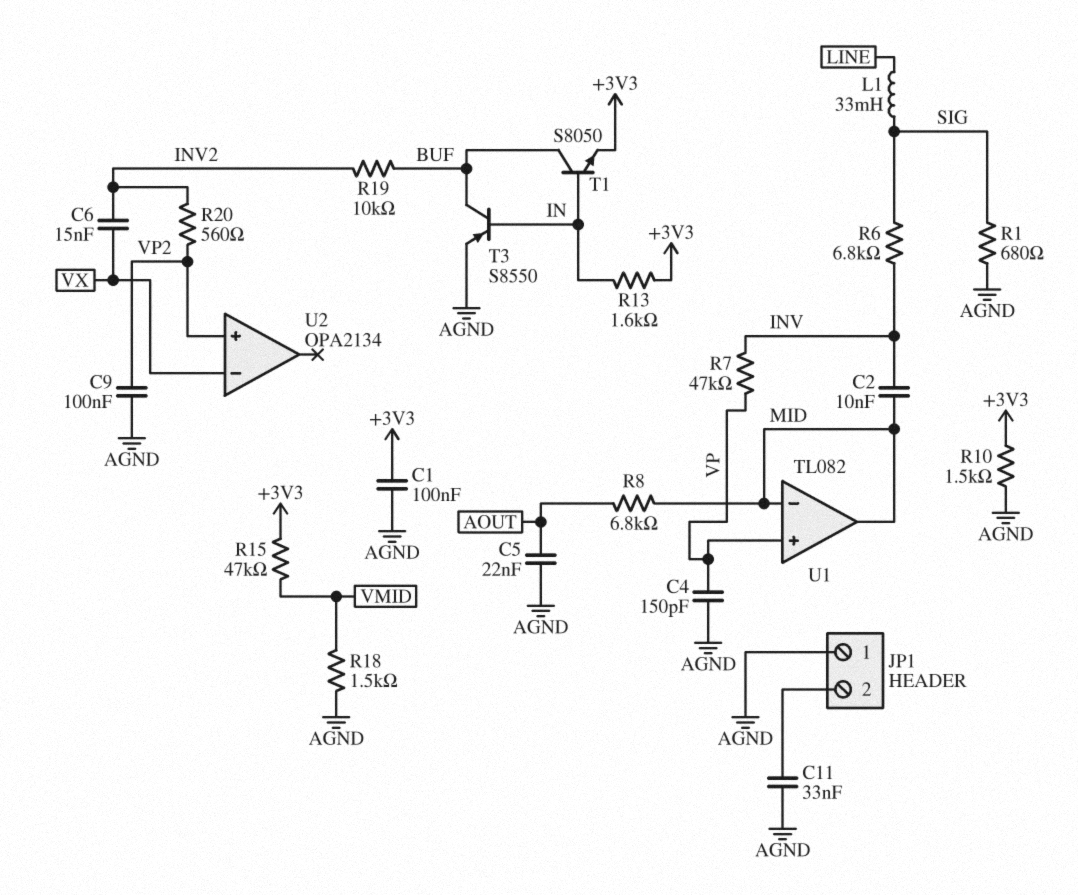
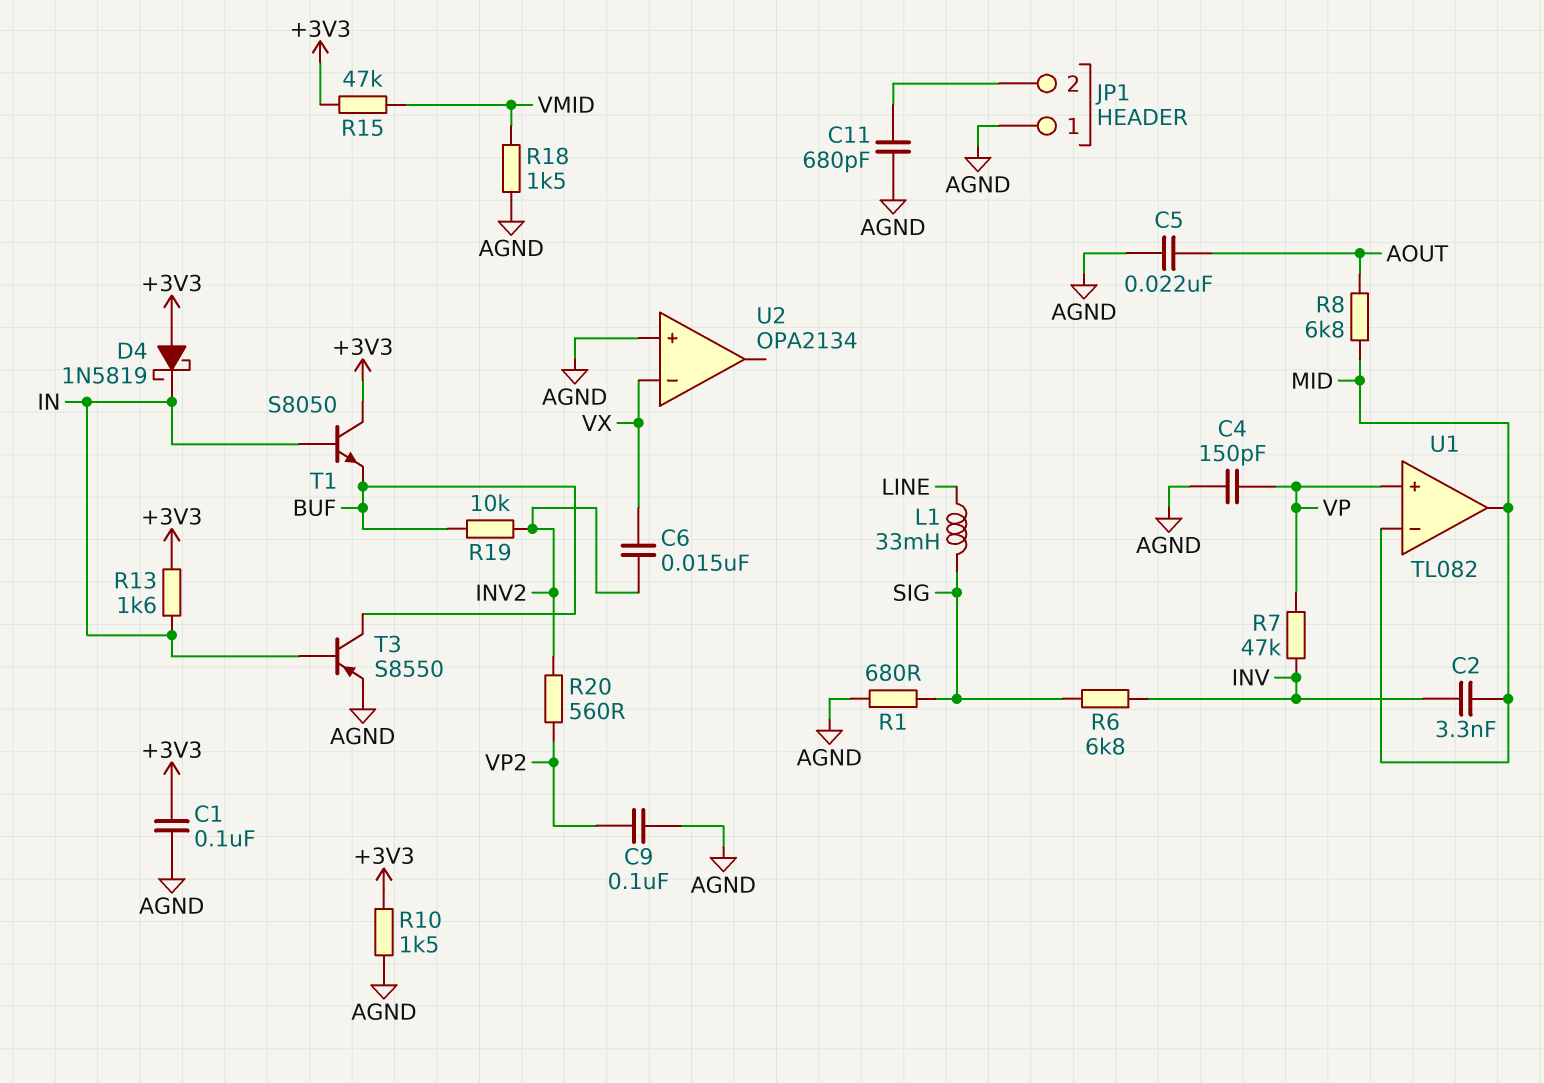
C2: 10nF (INV, MID) -> 3.3nF (INV, MID)
C11: 33nF (AGND, JP1/2) -> 680pF (AGND, JP1/2)
D4: none -> schottky 1N5819 (A +3V3, K IN)
T1: NPN S8050 (B IN, C BUF, E +3V3) -> NPN S8050 (B IN, C +3V3, E BUF)
U2 pin in+: VP2 -> AGND

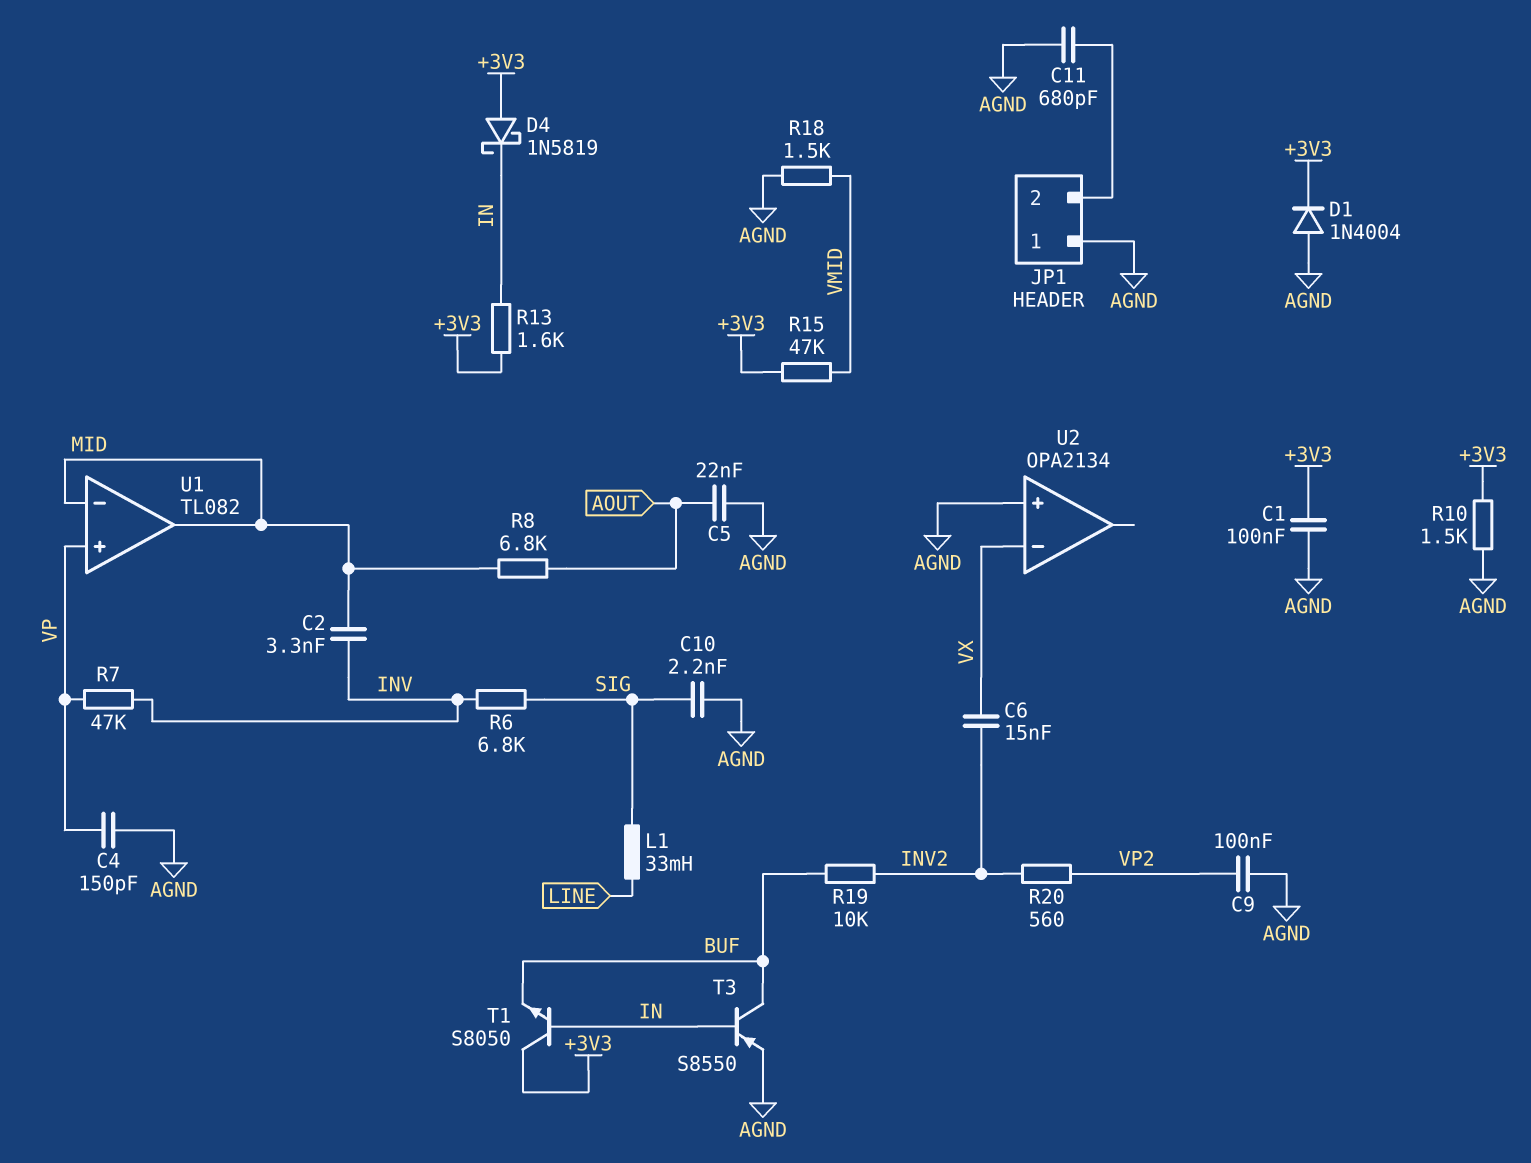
C10: none -> 2.2nF (AGND, SIG)
D1: none -> diode 1N4004 (A AGND, K +3V3)
R1: 680 (AGND, SIG) -> none

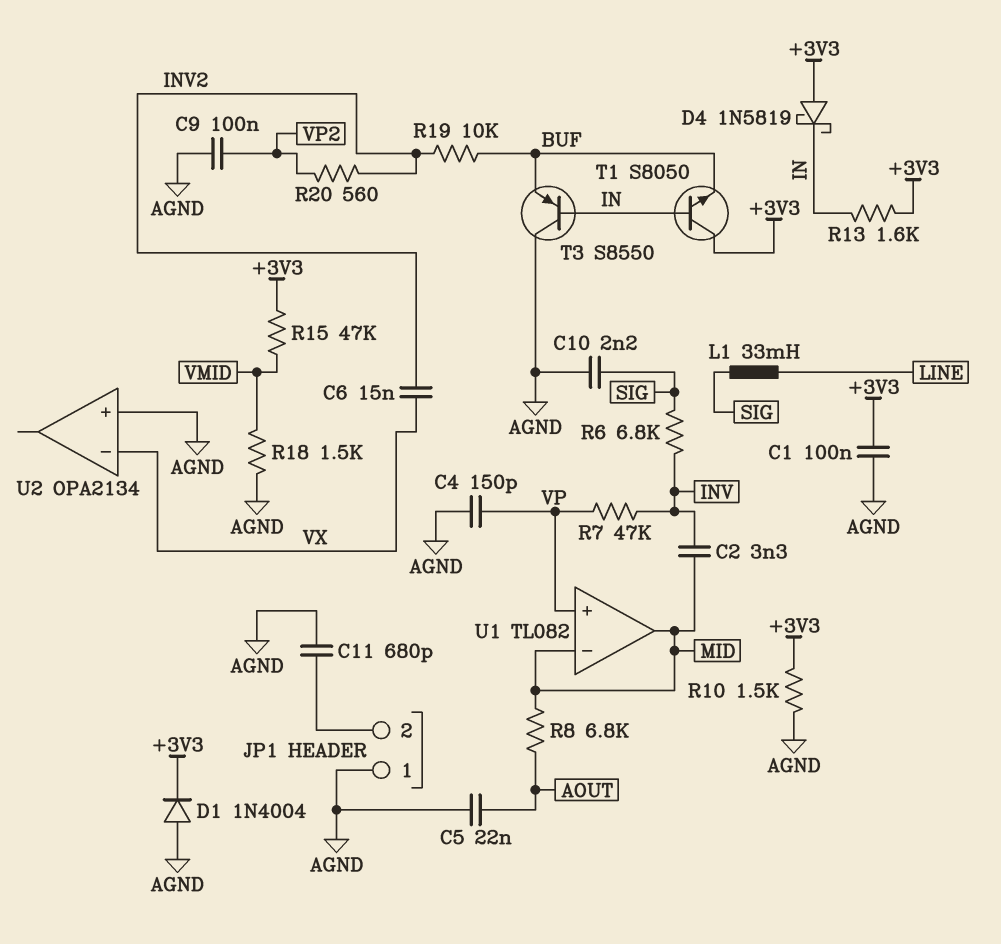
T3: PNP S8550 (B IN, C BUF, E AGND) -> PNP S8550 (B IN, C AGND, E BUF)

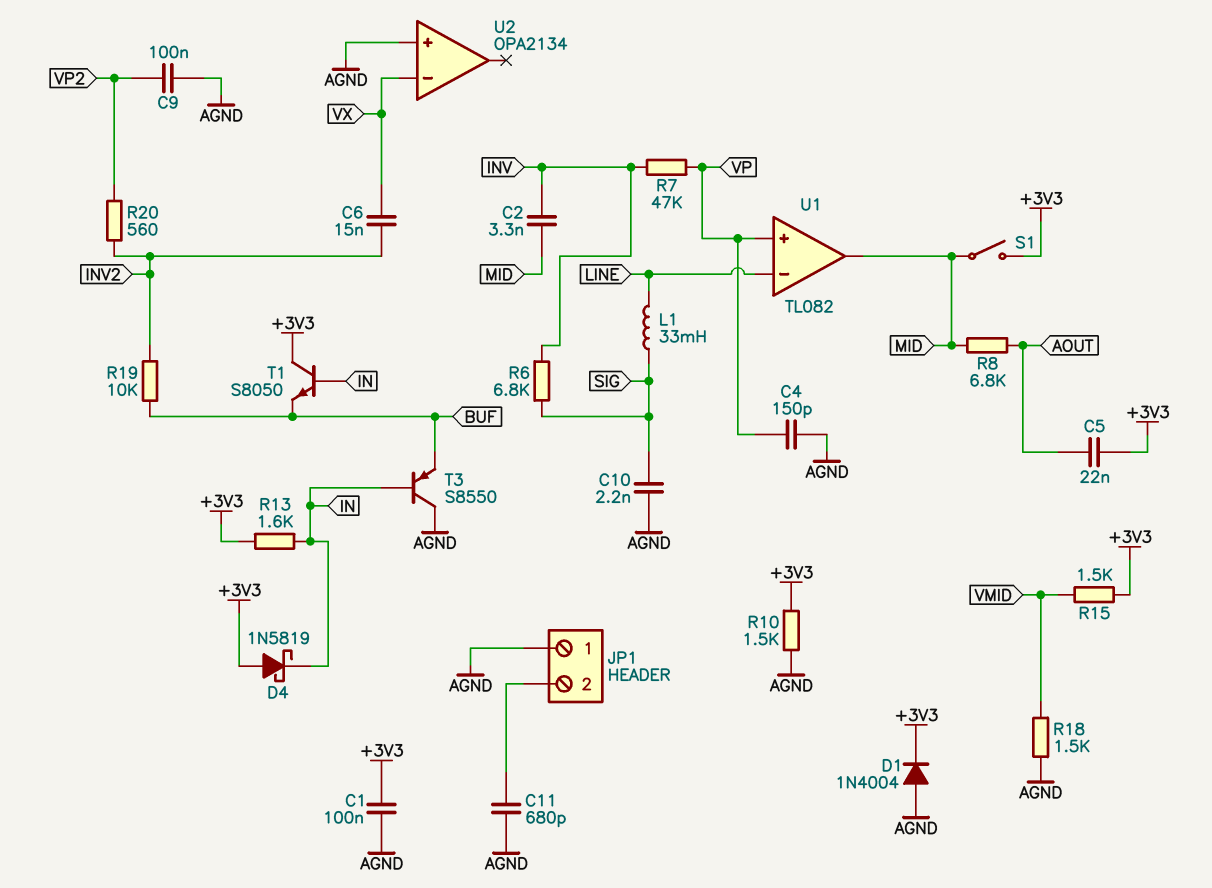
C5: 22nF (AGND, AOUT) -> 22nF (+3V3, AOUT)
R15: 47k (+3V3, VMID) -> 1.5k (+3V3, VMID)
S1: none -> switch (+3V3, MID)
U1 pin in-: MID -> LINE

